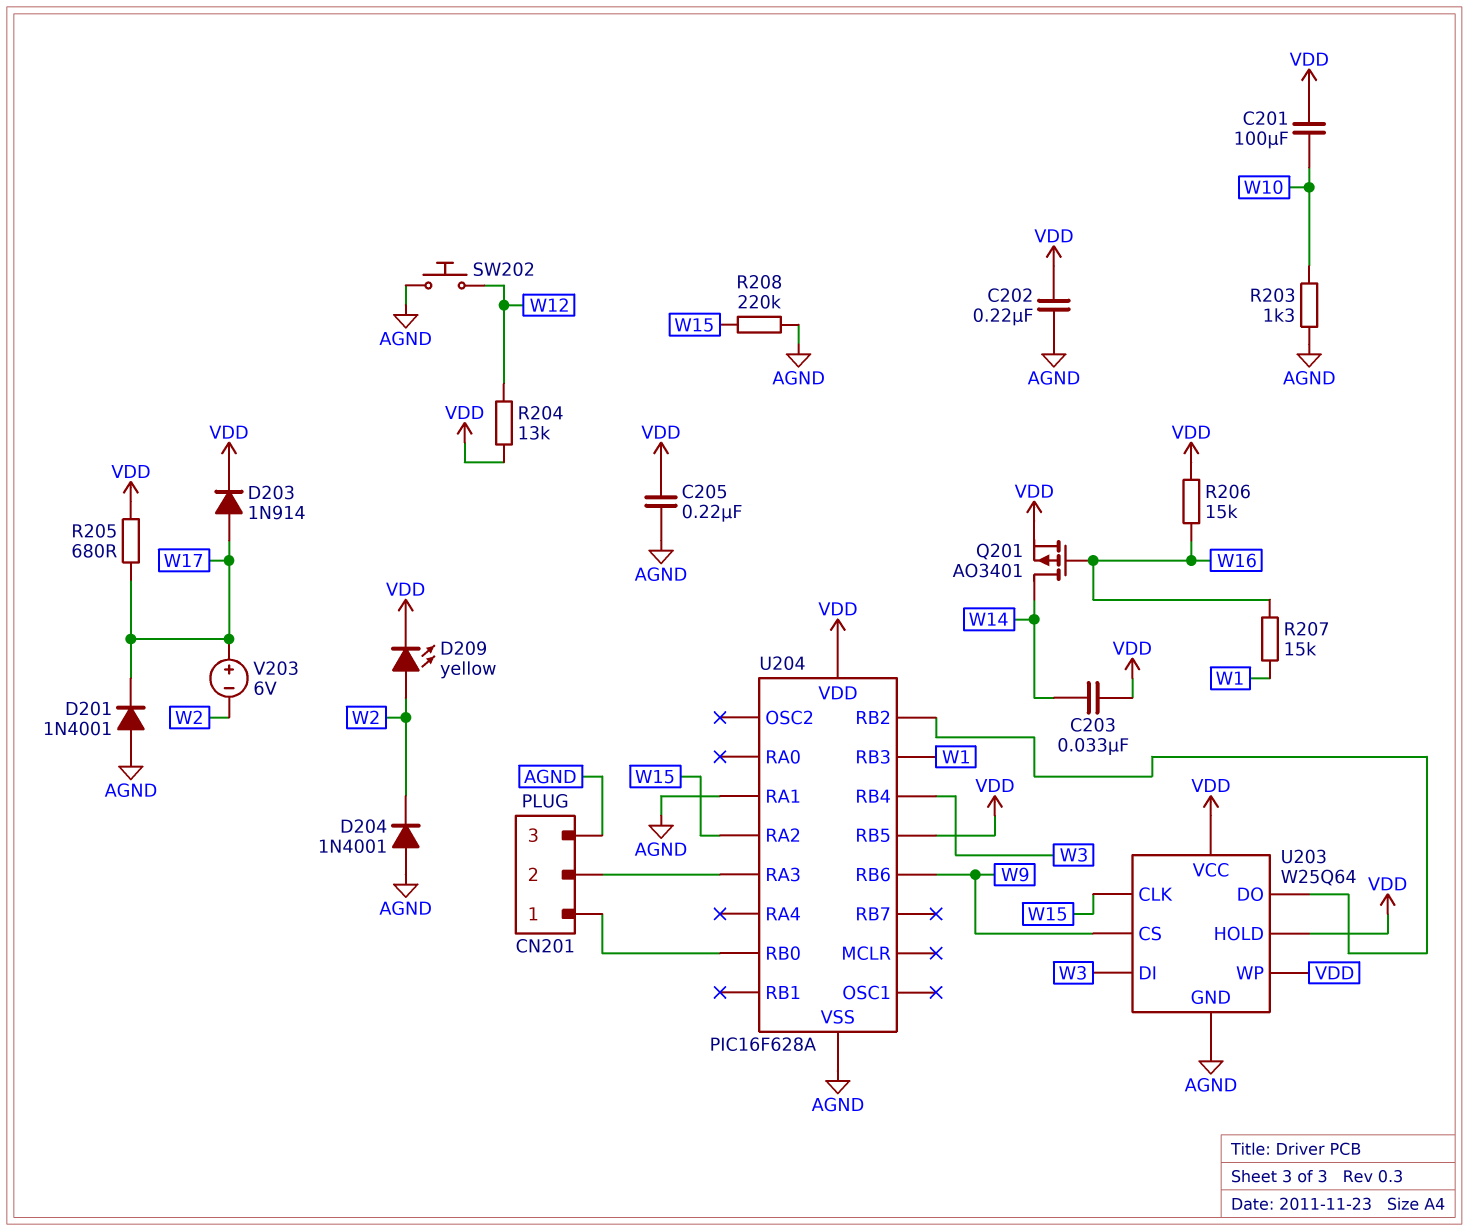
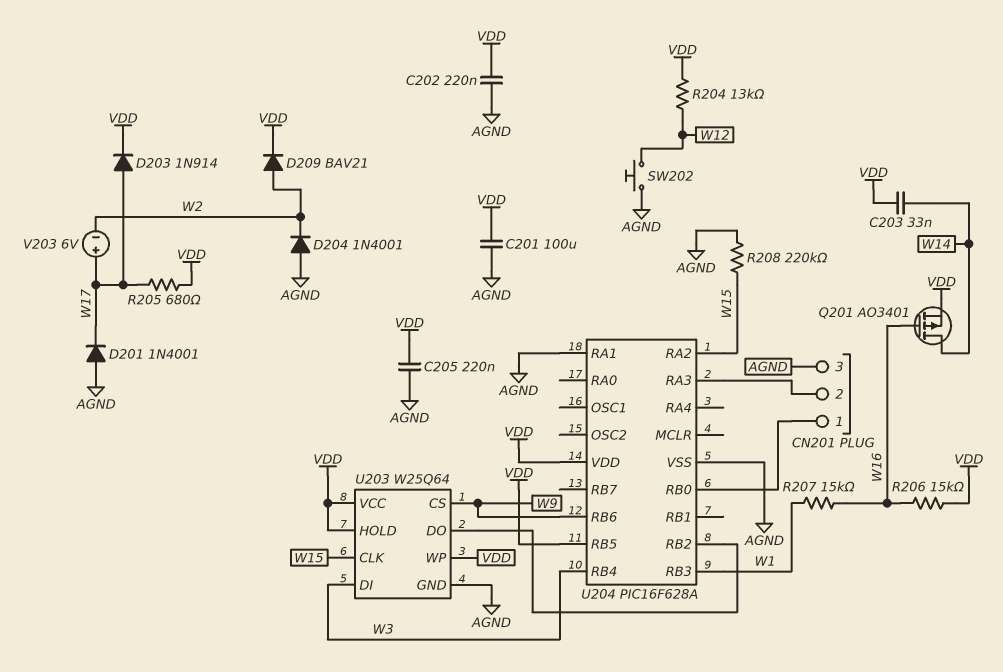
C201: 100uF (VDD, W10) -> 100uF (AGND, VDD)
D209: LED yellow (A W2, K VDD) -> diode BAV21 (A W2, K VDD)
R203: 1.3k (AGND, W10) -> none

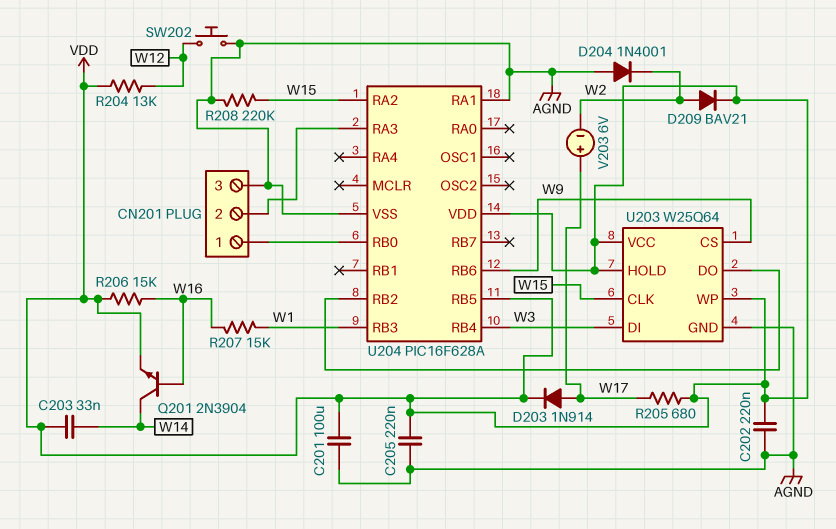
D201: diode 1N4001 (A AGND, K W17) -> none
Q201: PMOS AO3401 (G W16, D W14, S VDD) -> NPN 2N3904 (B W16, C W14, E VDD)

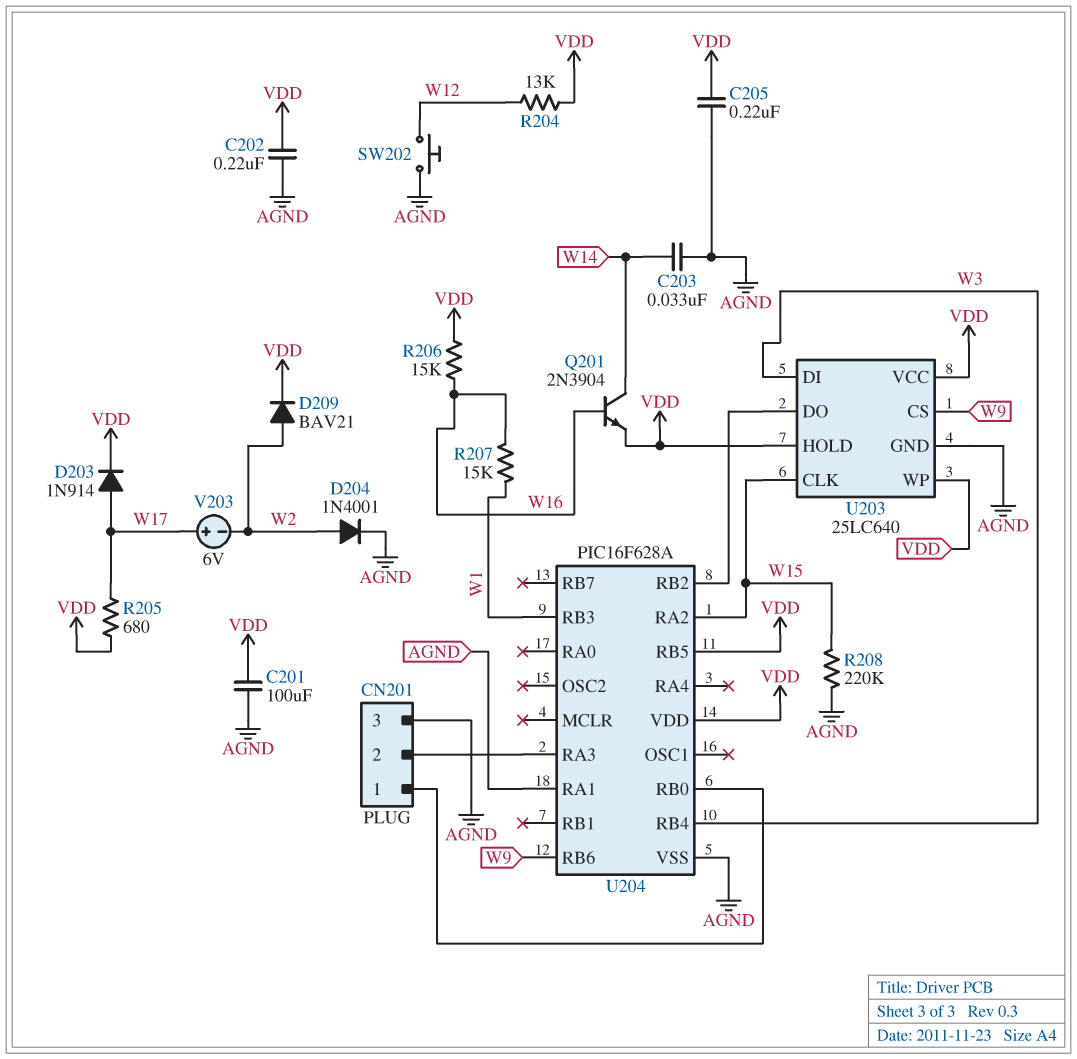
C203: 33nF (VDD, W14) -> 33nF (AGND, W14)
D204: diode 1N4001 (A AGND, K W2) -> diode 1N4001 (A W2, K AGND)
U203: W25Q64 -> 25LC640

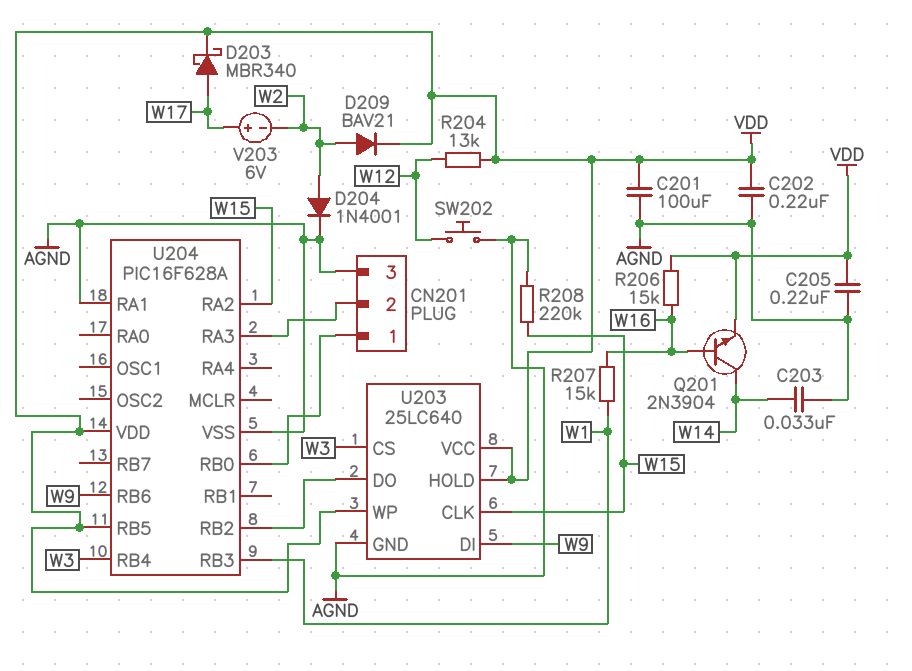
D203: diode 1N914 (A W17, K VDD) -> schottky MBR340 (A W17, K VDD)
R205: 680 (VDD, W17) -> none
U203 pin CS: W9 -> W3
U203 pin DI: W3 -> W9

